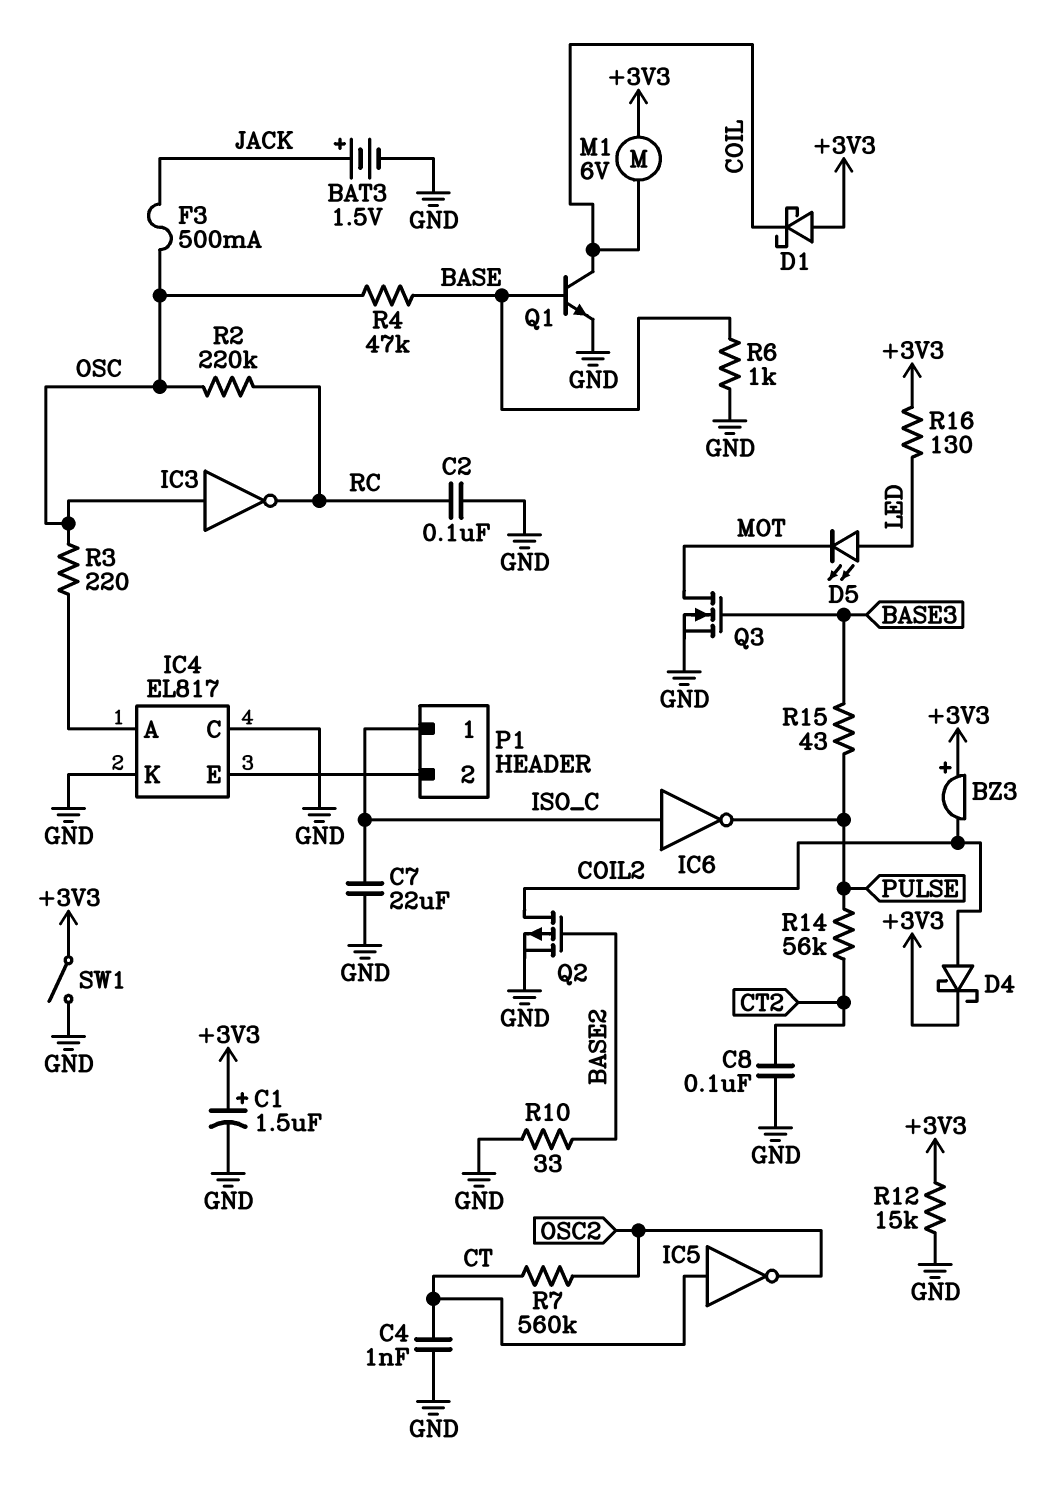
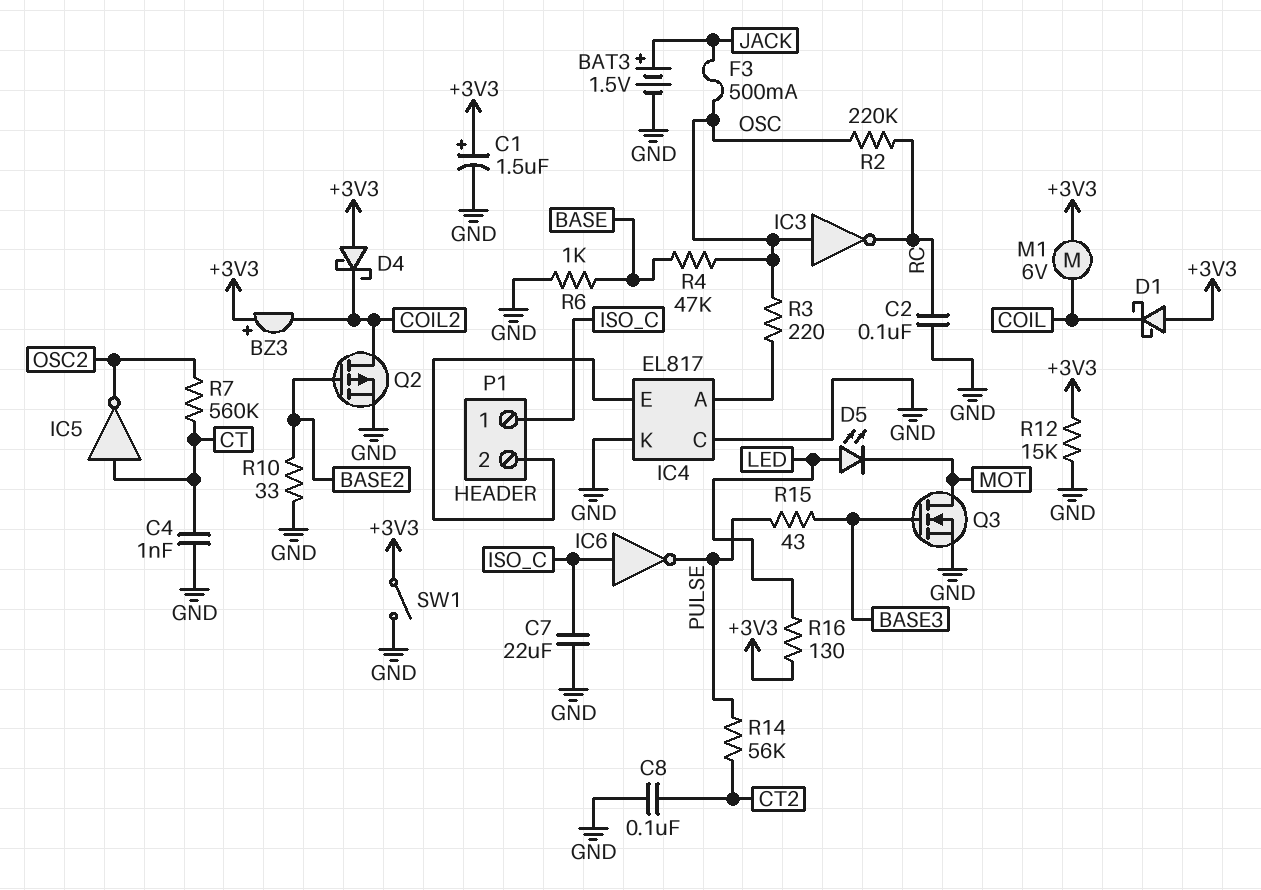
D4: schottky (A COIL2, K +3V3) -> schottky (A +3V3, K COIL2)
Q1: NPN (B BASE, C COIL, E GND) -> none

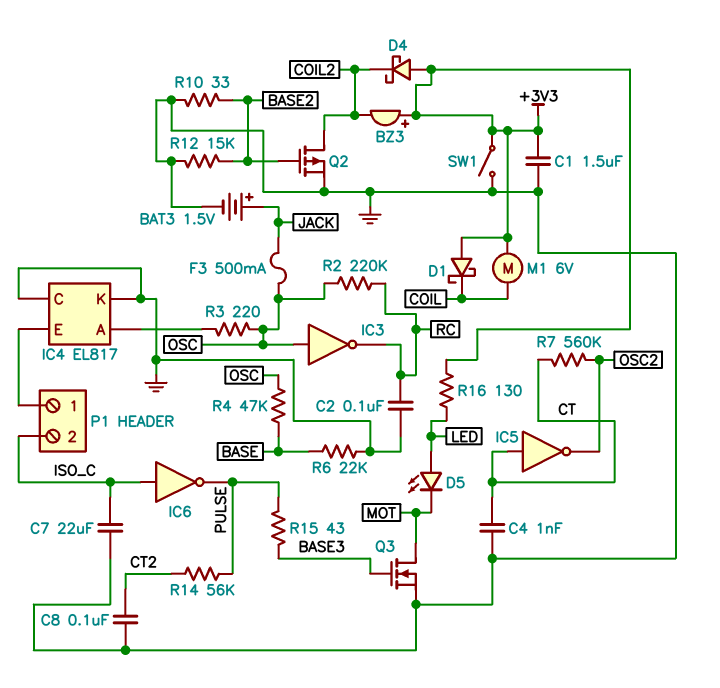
C1: 1.5uF (plus +3V3, minus GND) -> 1.5uF (+3V3, GND)
P1 pin 1: ISO_C -> IC4/E
P1 pin 2: IC4/E -> ISO_C
R6: 1k (BASE, GND) -> 22k (BASE, GND)
R12: 15k (+3V3, GND) -> 15k (BASE2, GND)

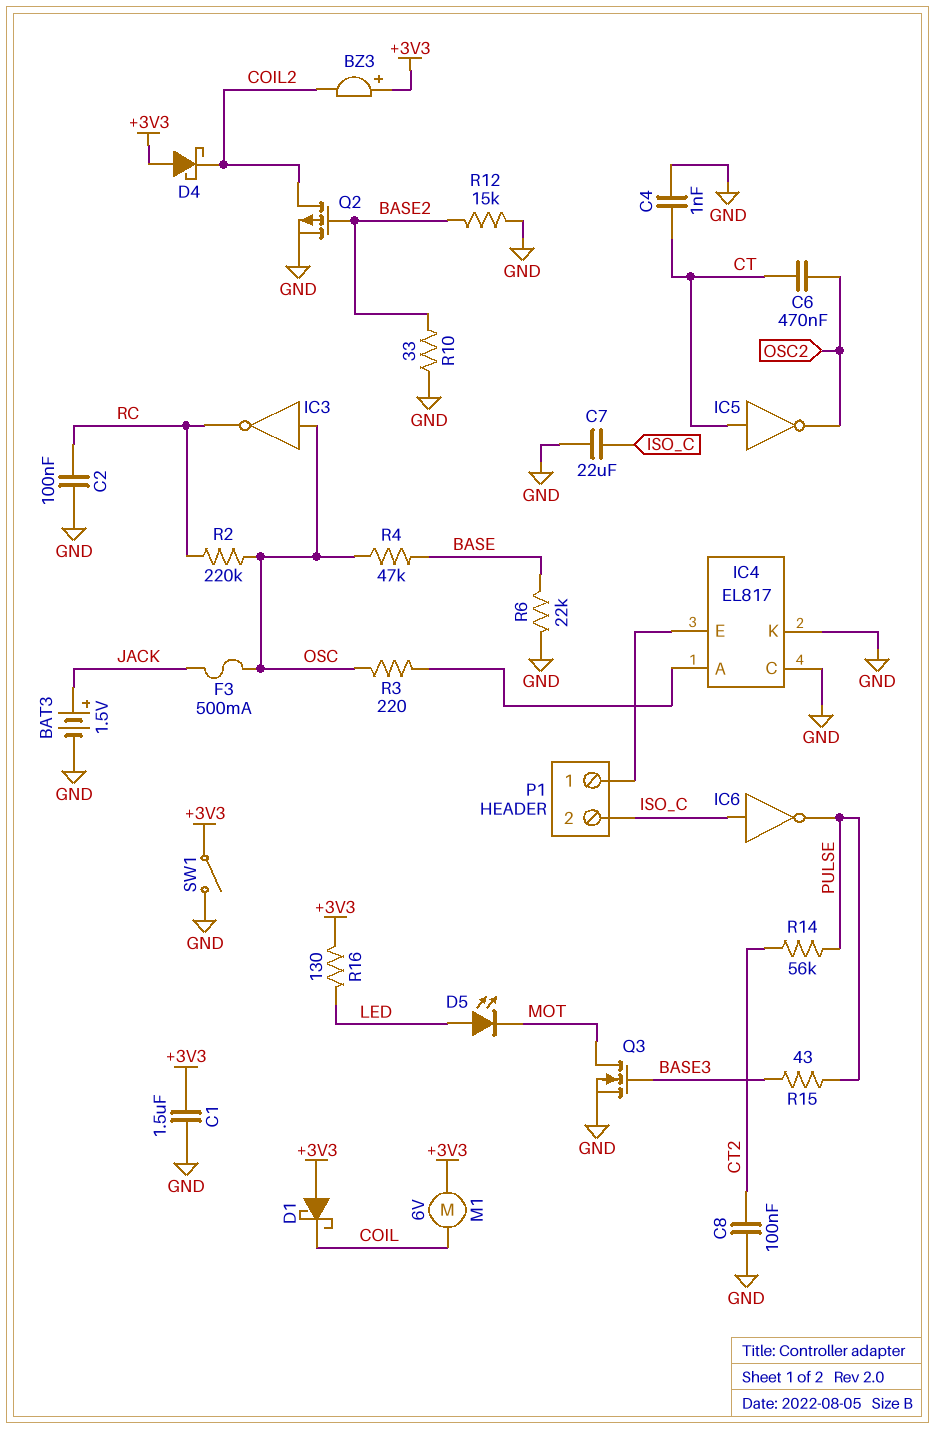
C6: none -> 470nF (CT, OSC2)
R7: 560k (CT, OSC2) -> none

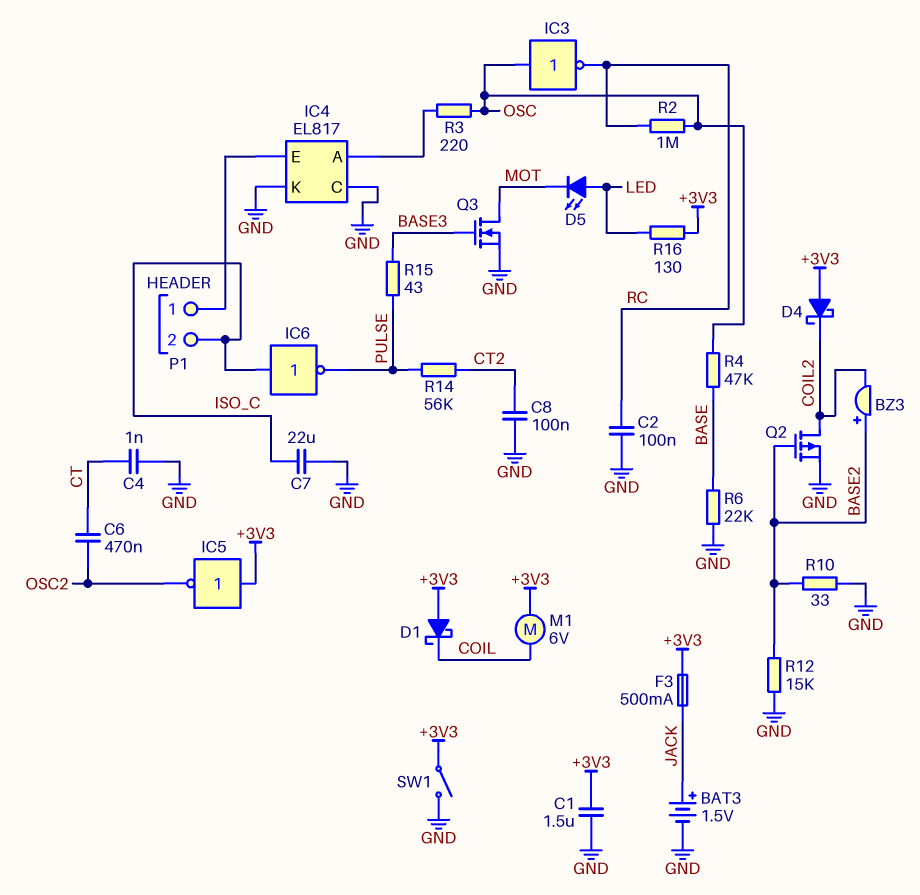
BZ3: buzzer (plus +3V3, minus COIL2) -> buzzer (plus BASE2, minus COIL2)
F3: 500mA (JACK, OSC) -> 500mA (+3V3, JACK)
IC5: NOT (in CT, out OSC2) -> NOT (in +3V3, out OSC2)
R2: 220k (OSC, RC) -> 1M (OSC, RC)

